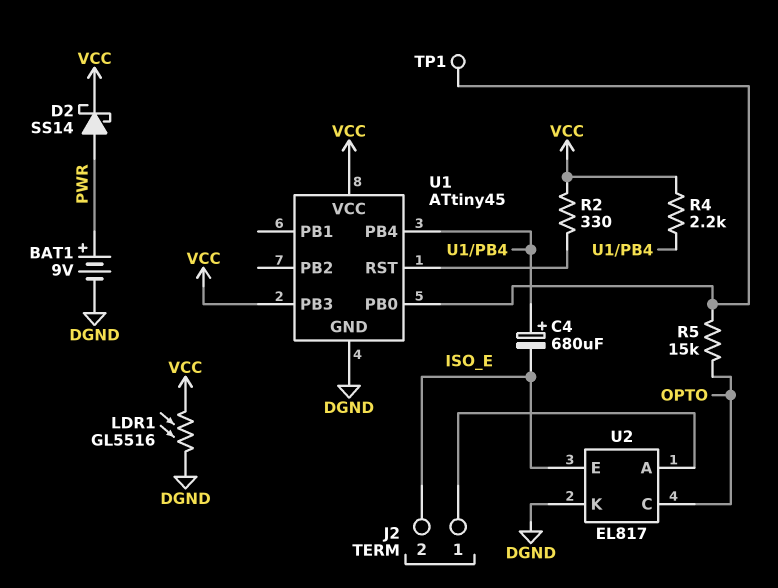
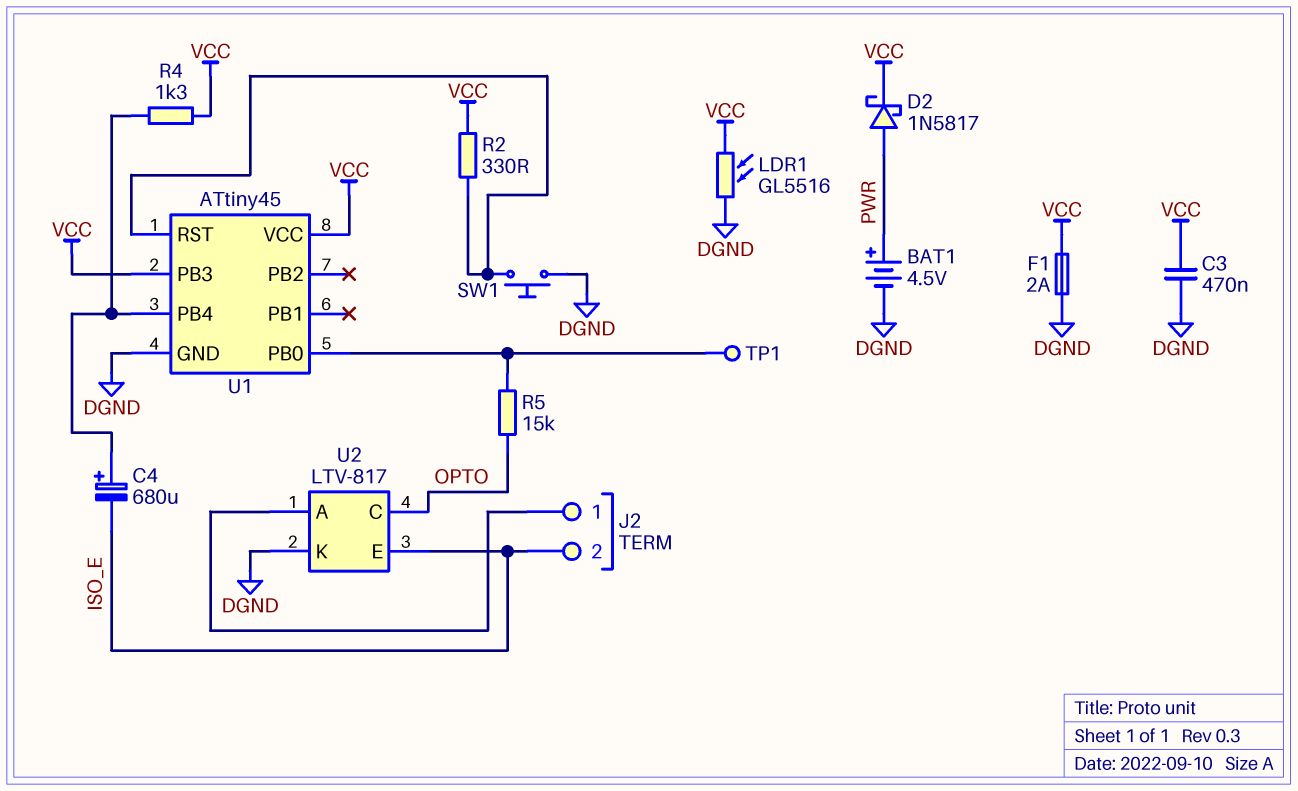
BAT1: 9V (plus PWR, minus DGND) -> 4.5V (plus PWR, minus DGND)
C3: none -> 470nF (DGND, VCC)
D2: schottky SS14 (A PWR, K VCC) -> schottky 1N5817 (A PWR, K VCC)
F1: none -> 2A (DGND, VCC)
R4: 2.2k (U1/PB4, VCC) -> 1.3k (U1/PB4, VCC)
SW1: none -> button (DGND, U1/RST)
U2: EL817 -> LTV-817

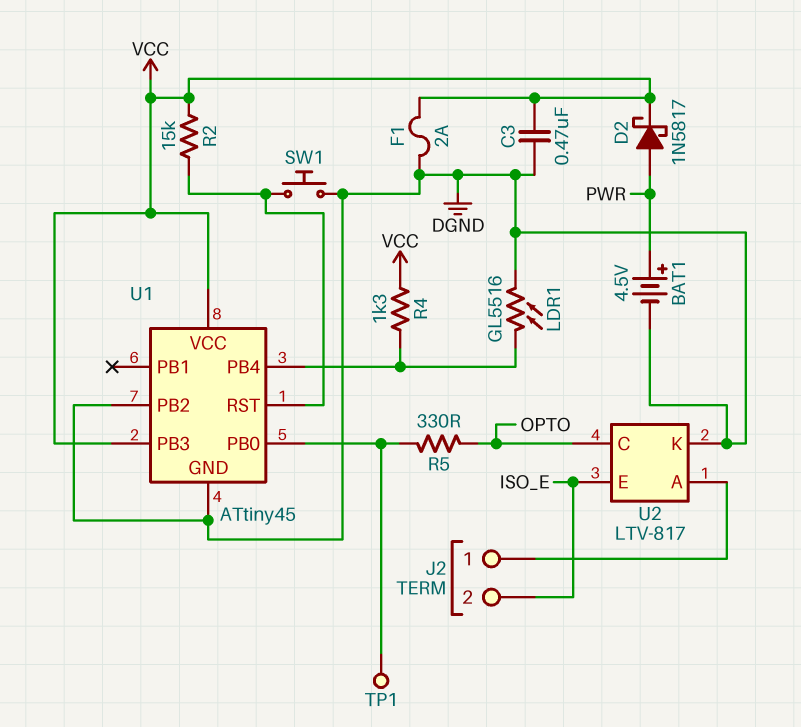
C4: 680uF (plus U1/PB4, minus ISO_E) -> none
LDR1: GL5516 (DGND, VCC) -> GL5516 (DGND, U1/PB4)
R2: 330 (U1/RST, VCC) -> 15k (U1/RST, VCC)
R5: 15k (OPTO, U1/PB0) -> 330 (OPTO, U1/PB0)
U1 pin PB2: none -> DGND

